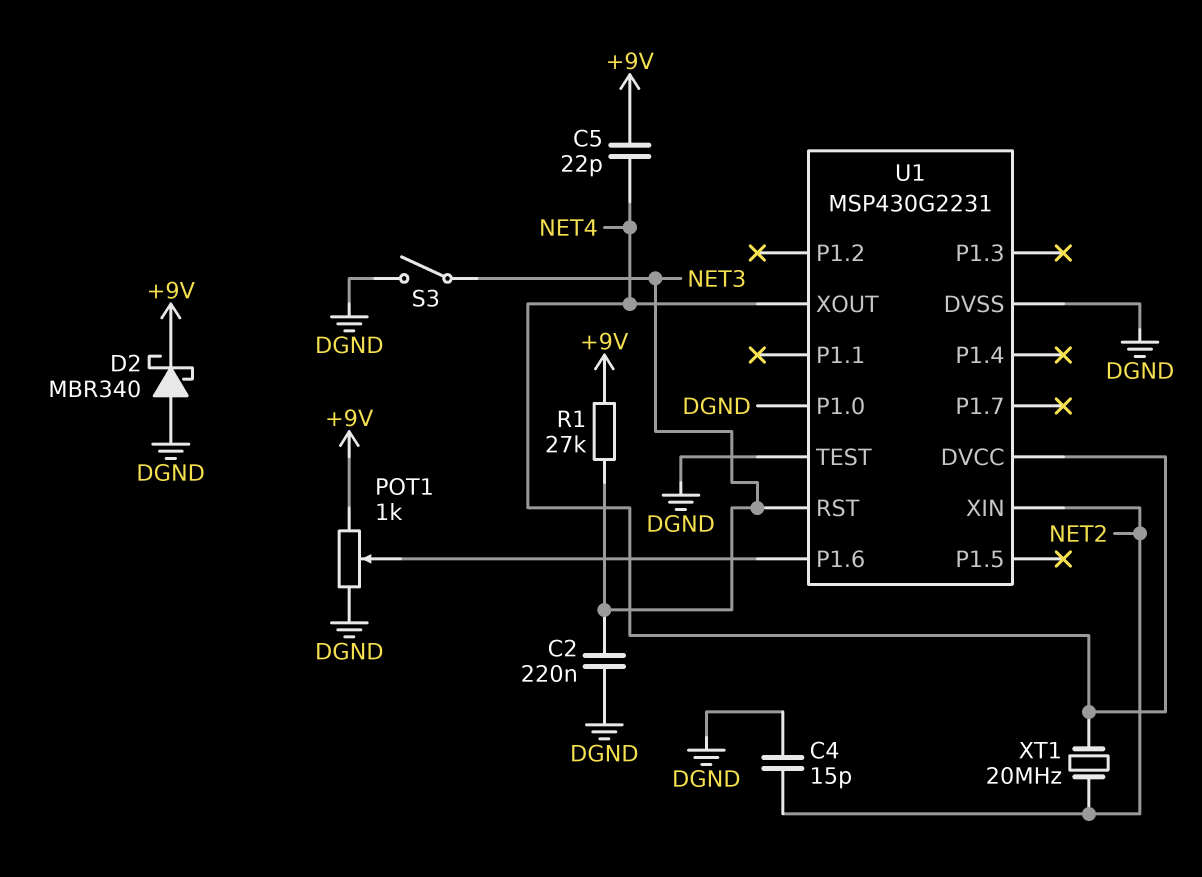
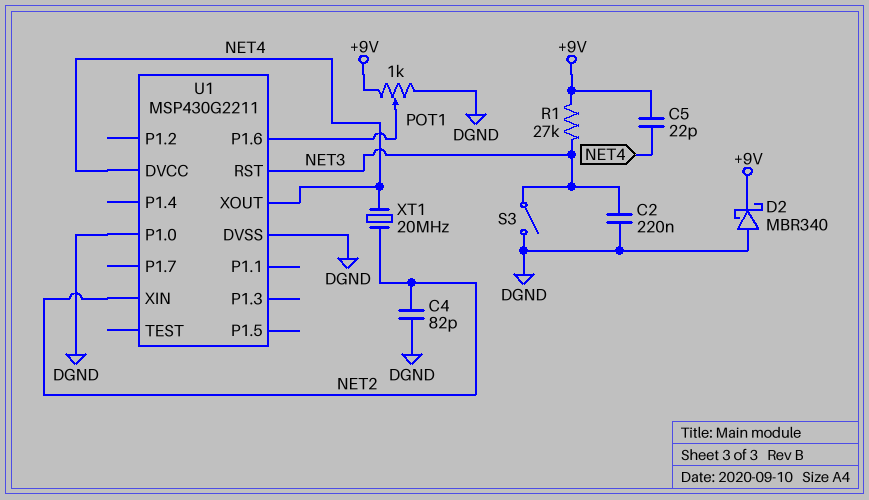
C4: 15pF (DGND, NET2) -> 82pF (DGND, NET2)
U1: MSP430G2231 -> MSP430G2211
U1 pin TEST: DGND -> none

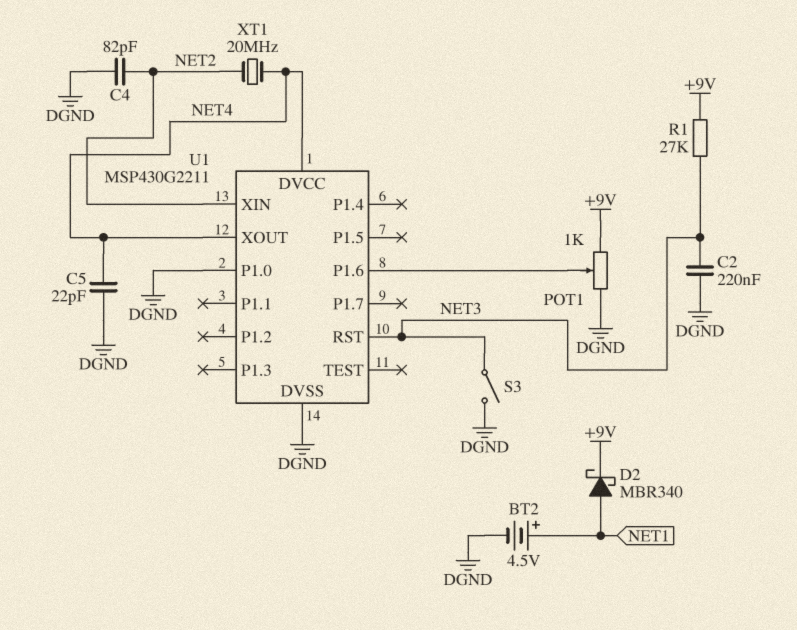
BT2: none -> 4.5V (plus NET1, minus DGND)
C5: 22pF (+9V, NET4) -> 22pF (DGND, NET4)
D2: schottky MBR340 (A DGND, K +9V) -> schottky MBR340 (A NET1, K +9V)

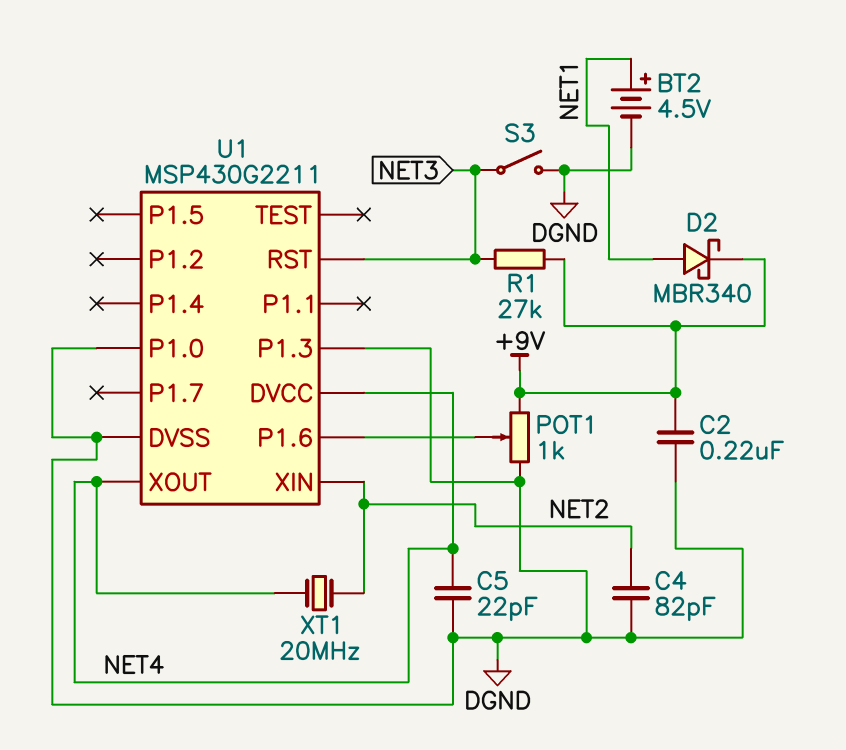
C2: 220nF (DGND, NET3) -> 220nF (+9V, DGND)
U1 pin P1.3: none -> DGND

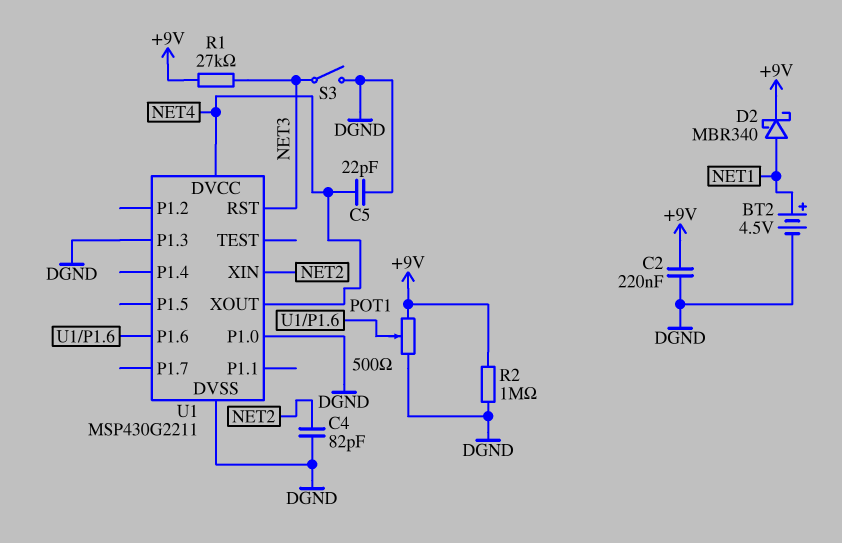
POT1: 1k (+9V, DGND, wiper U1/P1.6) -> 500 (+9V, DGND, wiper U1/P1.6)
R2: none -> 1M (+9V, DGND)
XT1: 20MHz (NET2, NET4) -> none

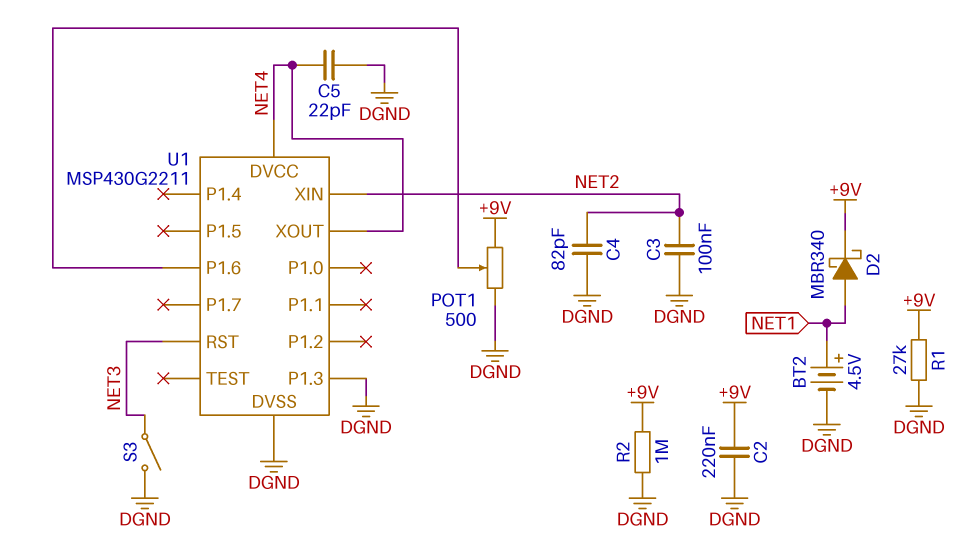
C3: none -> 100nF (DGND, NET2)
R1: 27k (+9V, NET3) -> 27k (+9V, DGND)
U1 pin P1.0: DGND -> none

